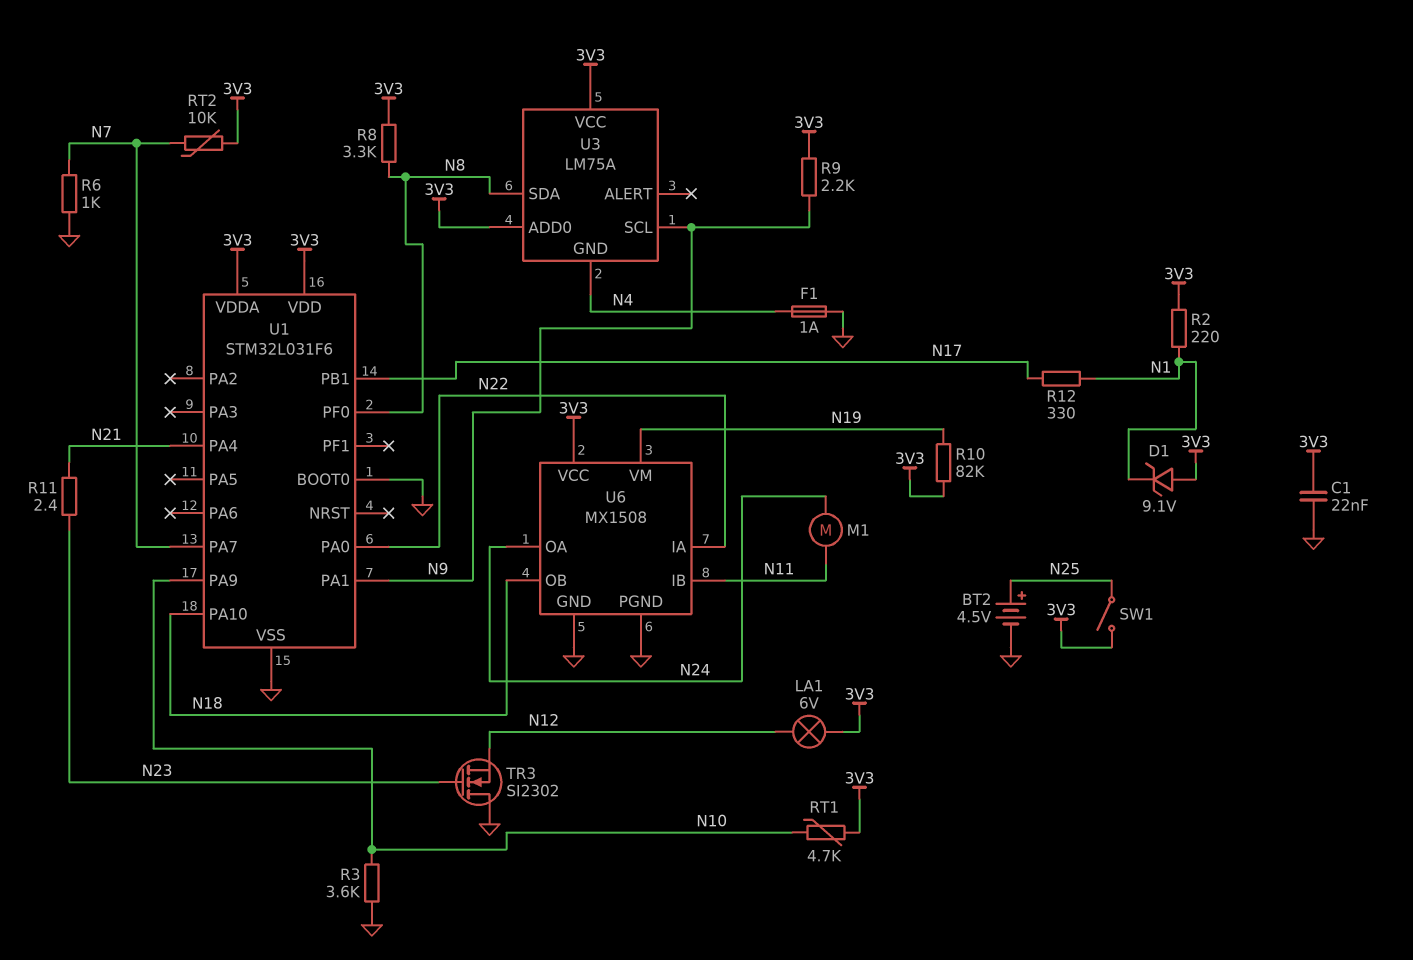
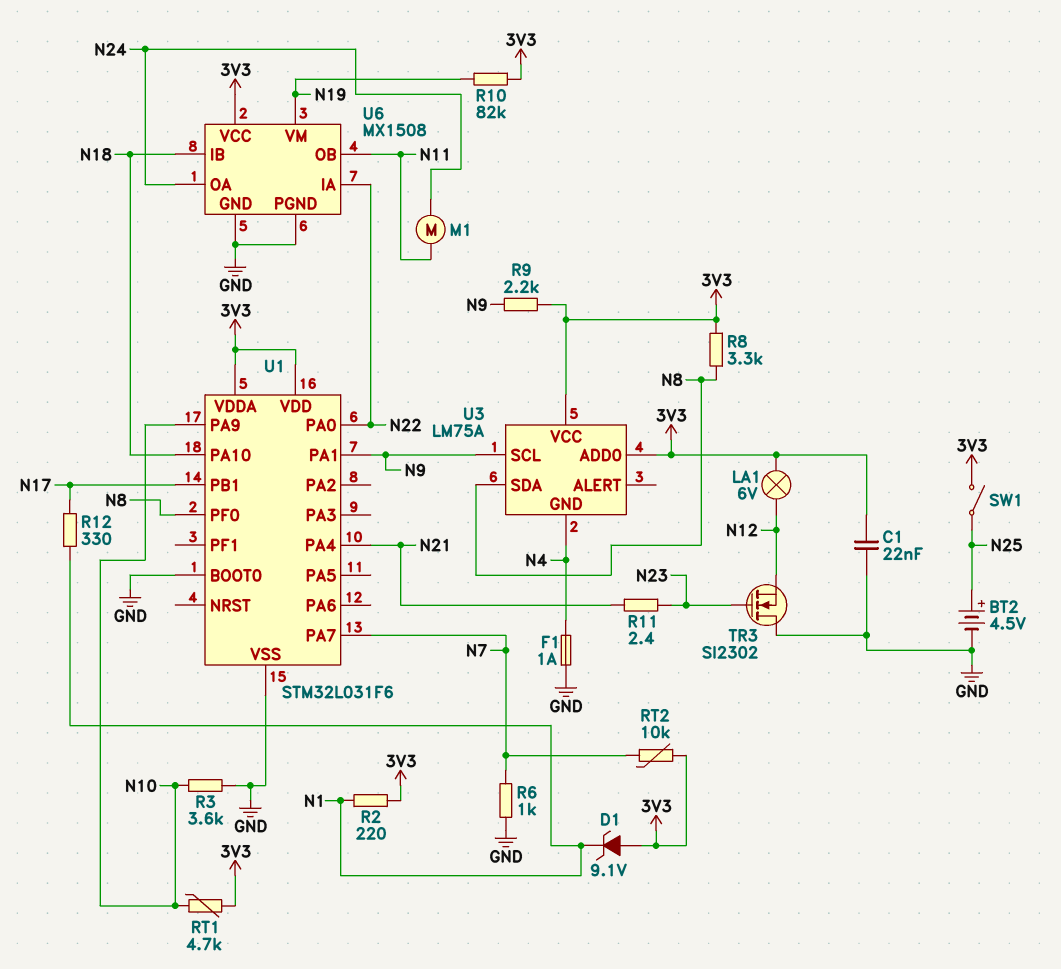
U6 pin IB: N11 -> N18
U6 pin OB: N18 -> N11

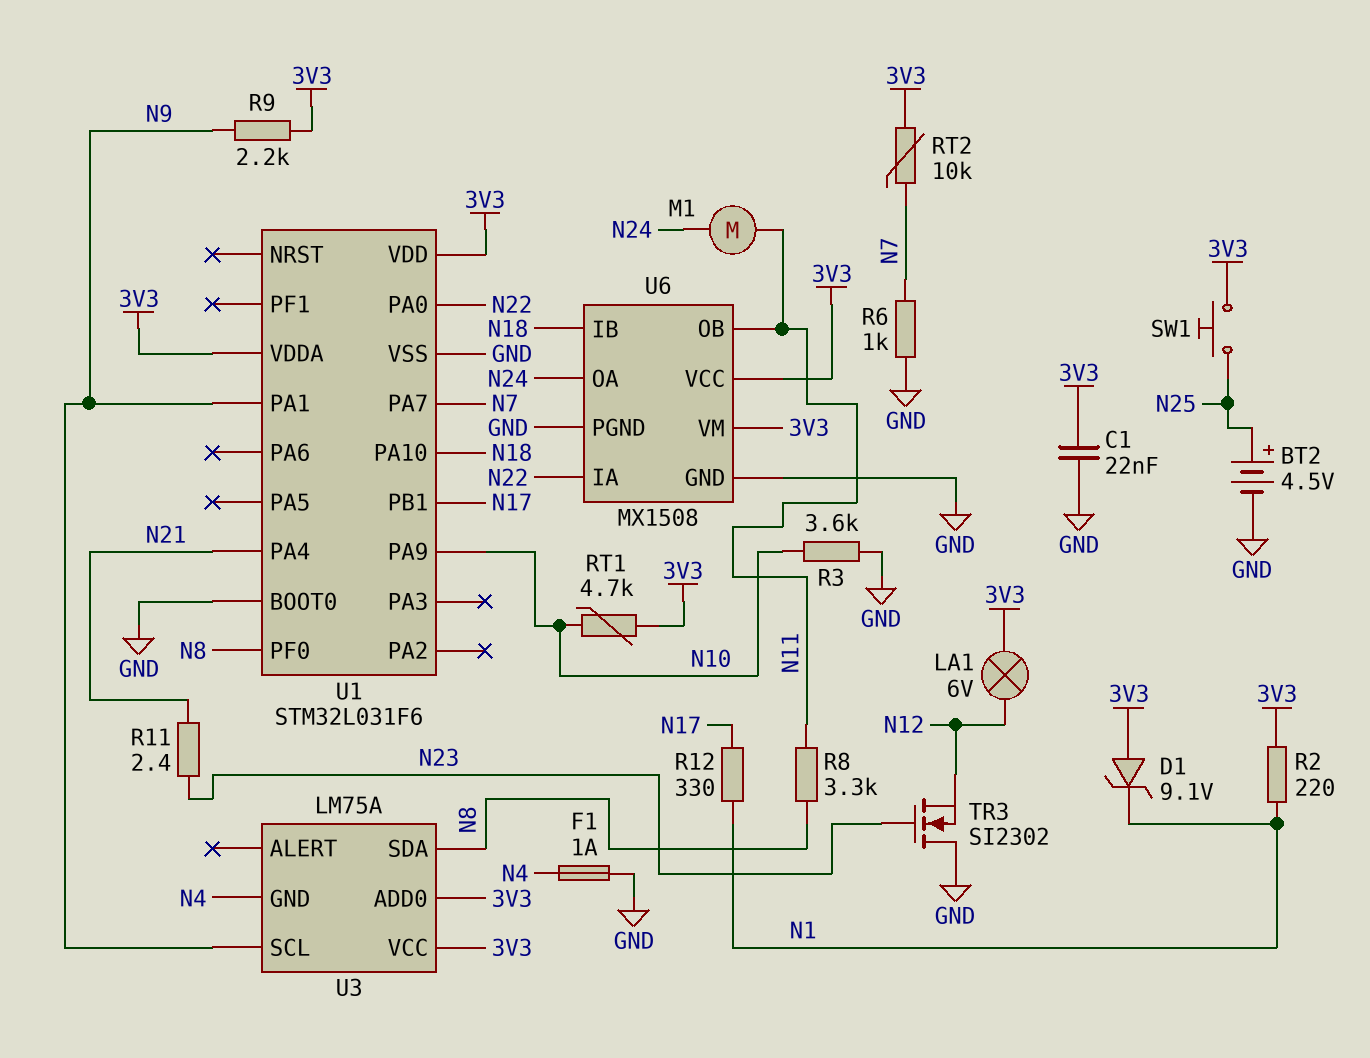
R8: 3.3k (3V3, N8) -> 3.3k (N8, N11)
R10: 82k (3V3, N19) -> none
SW1: switch (3V3, N25) -> button (3V3, N25)
U6 pin VM: N19 -> 3V3

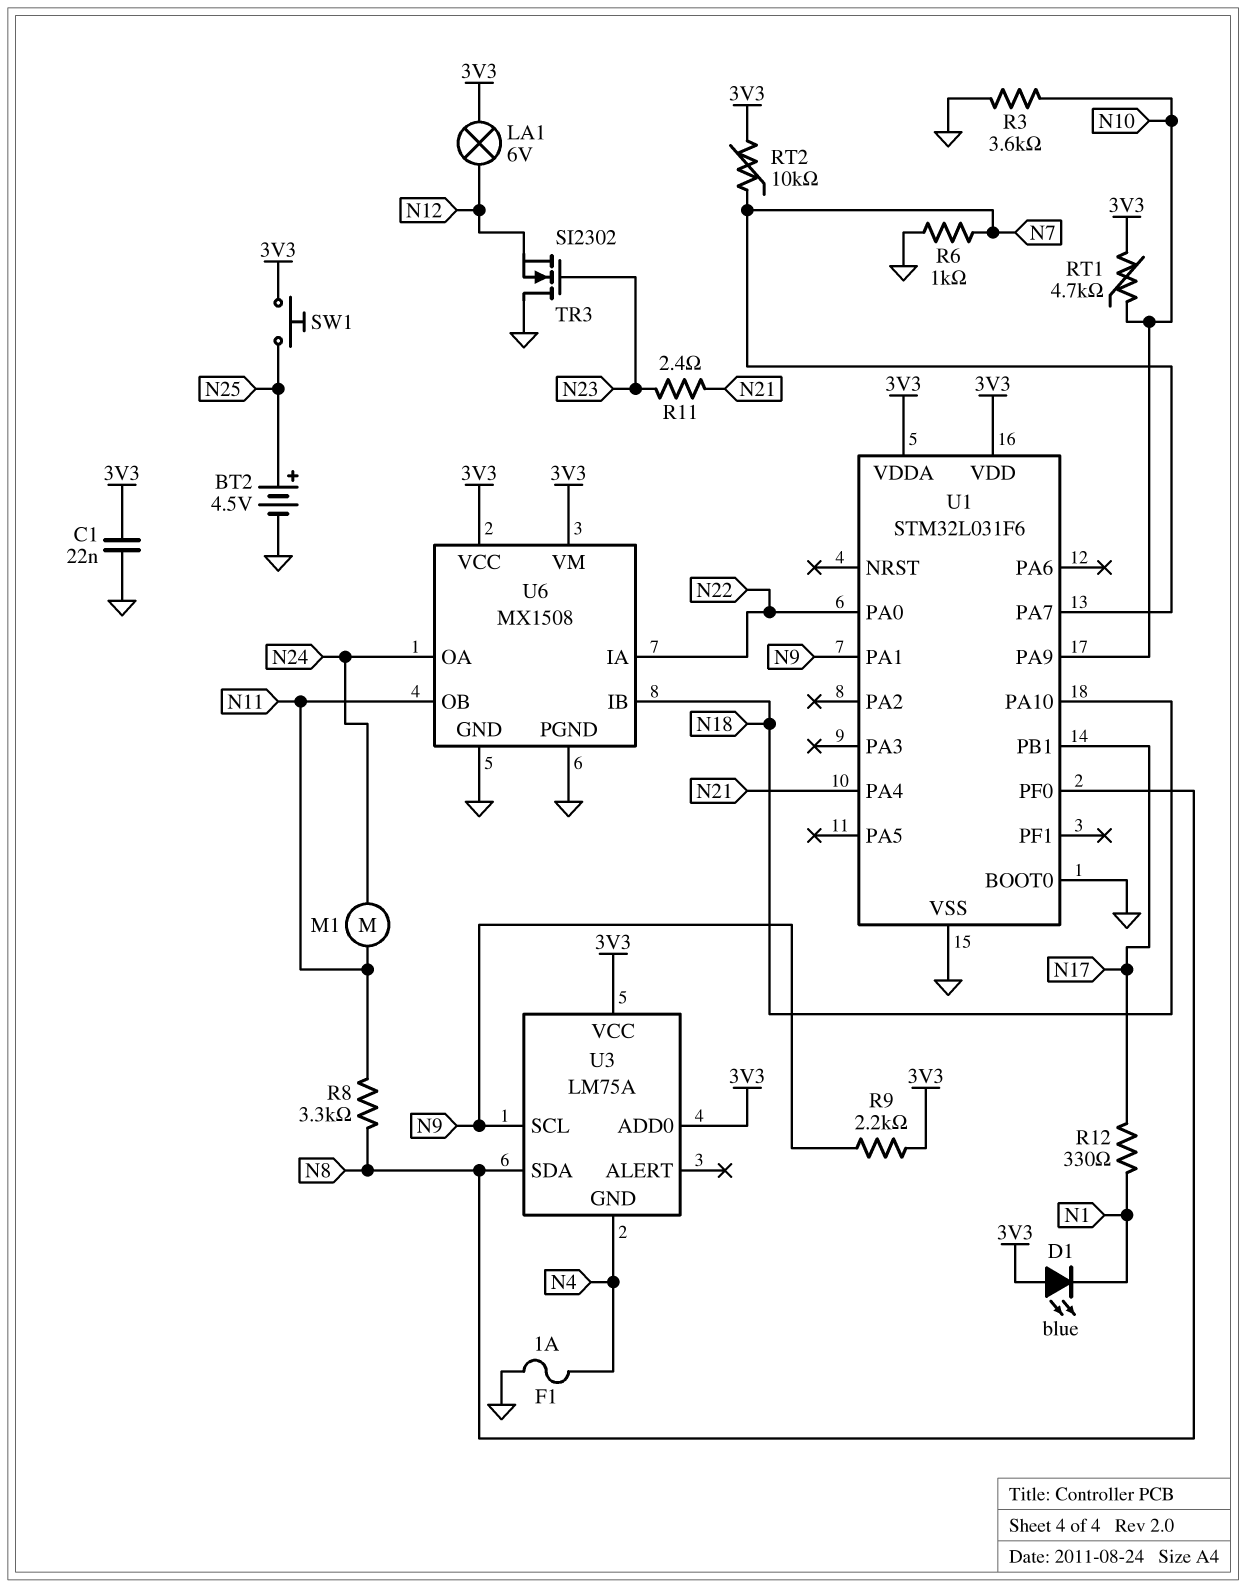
D1: zener 9.1V (A 3V3, K N1) -> LED blue (A 3V3, K N1)
R2: 220 (3V3, N1) -> none

